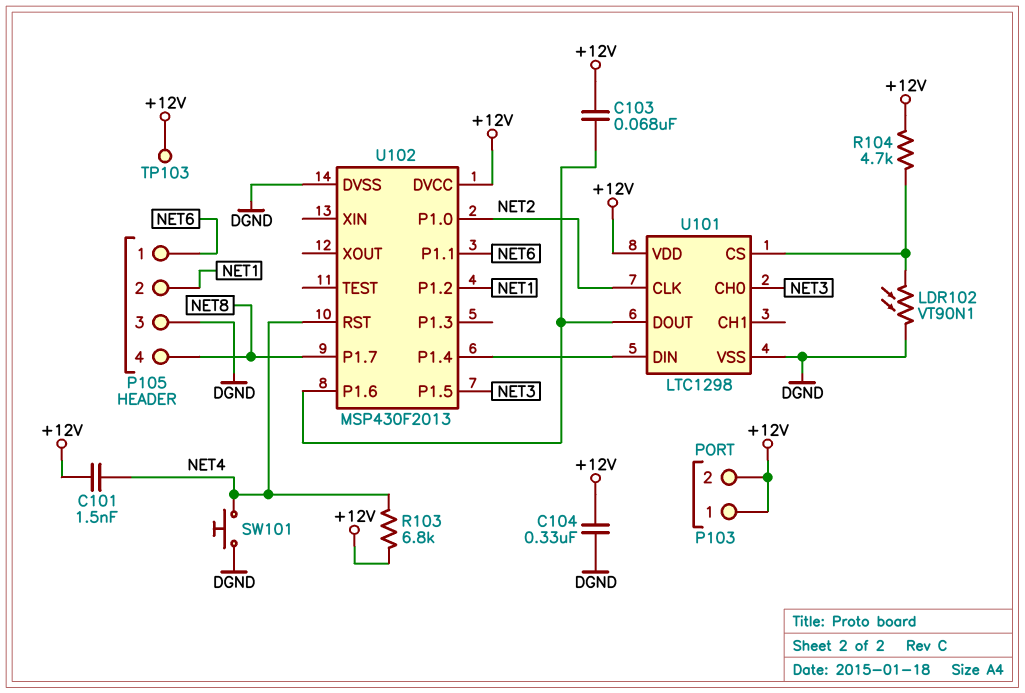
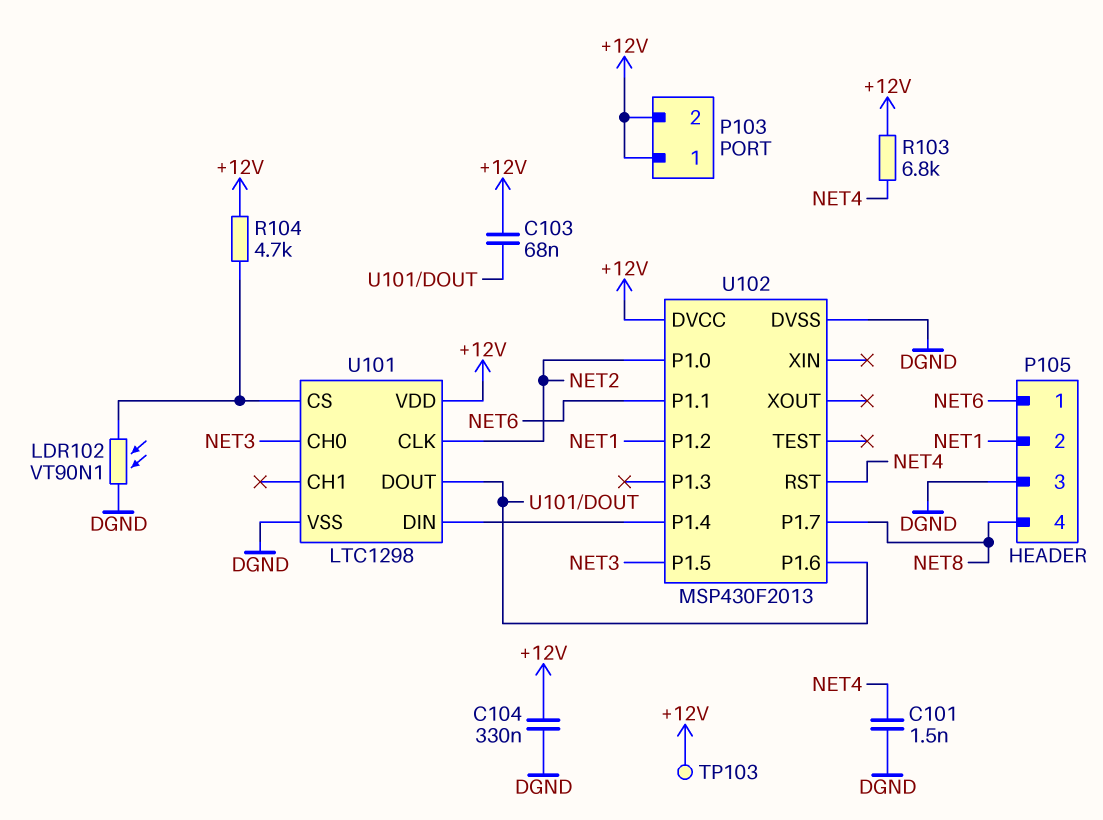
C101: 1.5nF (+12V, NET4) -> 1.5nF (DGND, NET4)
SW101: button (DGND, NET4) -> none

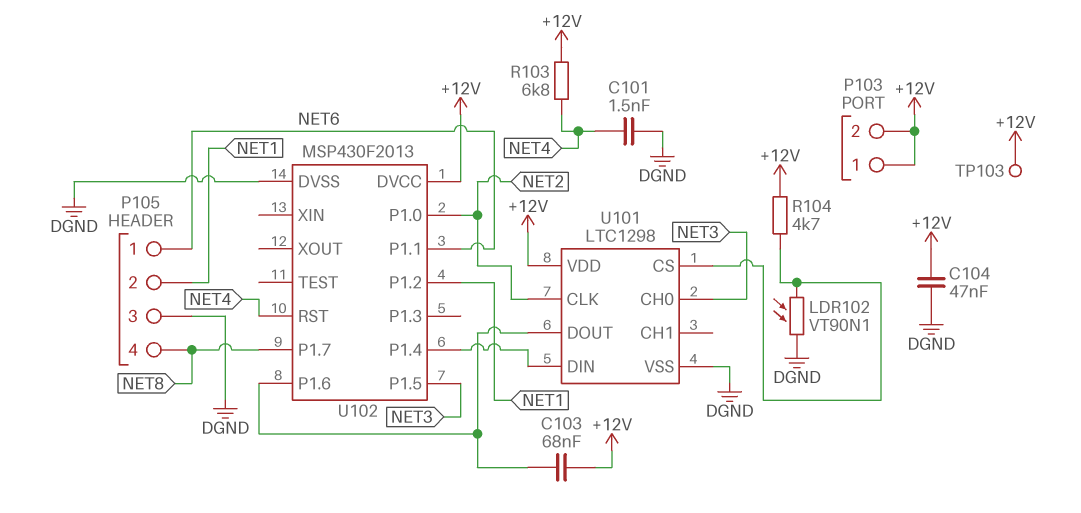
C104: 330nF (+12V, DGND) -> 47nF (+12V, DGND)

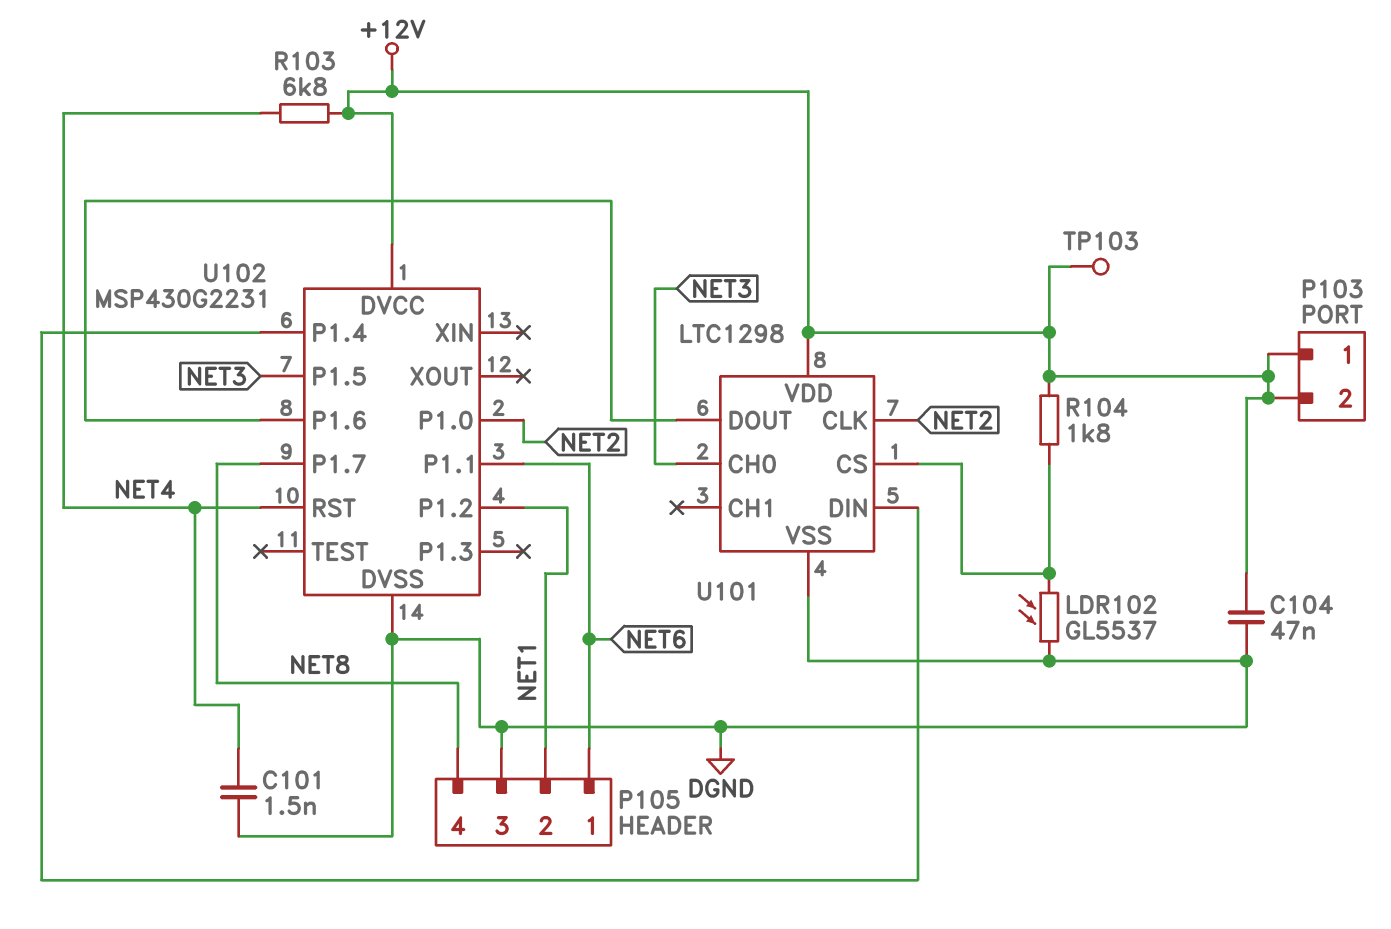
C103: 68nF (+12V, U101/DOUT) -> none
LDR102: VT90N1 (DGND, U101/CS) -> GL5537 (DGND, U101/CS)
R104: 4.7k (+12V, U101/CS) -> 1.8k (+12V, U101/CS)
U102: MSP430F2013 -> MSP430G2231

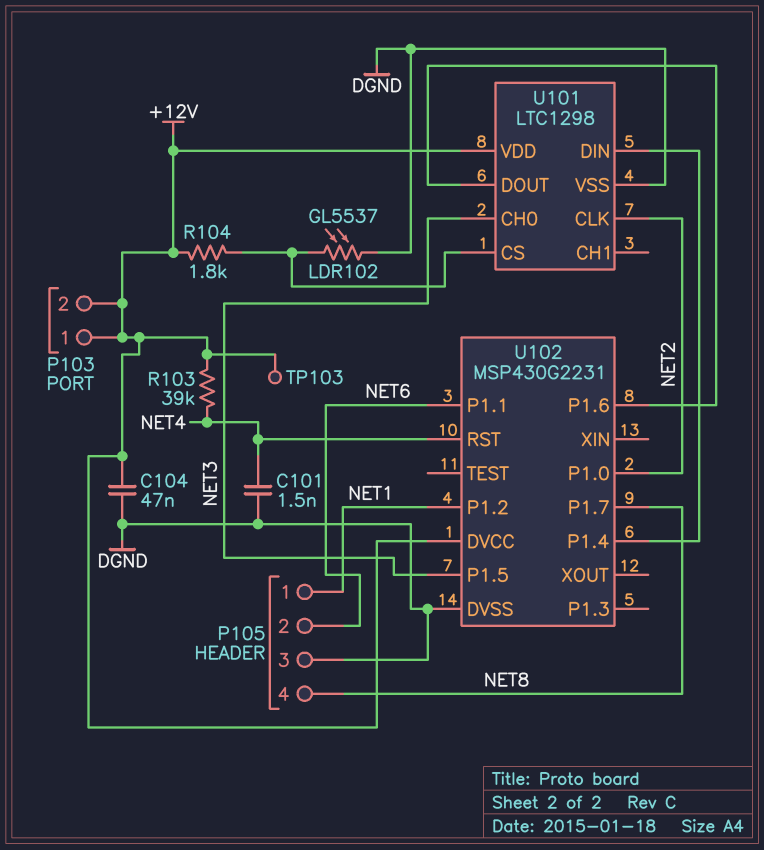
P105 pin 1: NET6 -> NET1
P105 pin 2: NET1 -> NET6
R103: 6.8k (+12V, NET4) -> 39k (+12V, NET4)

